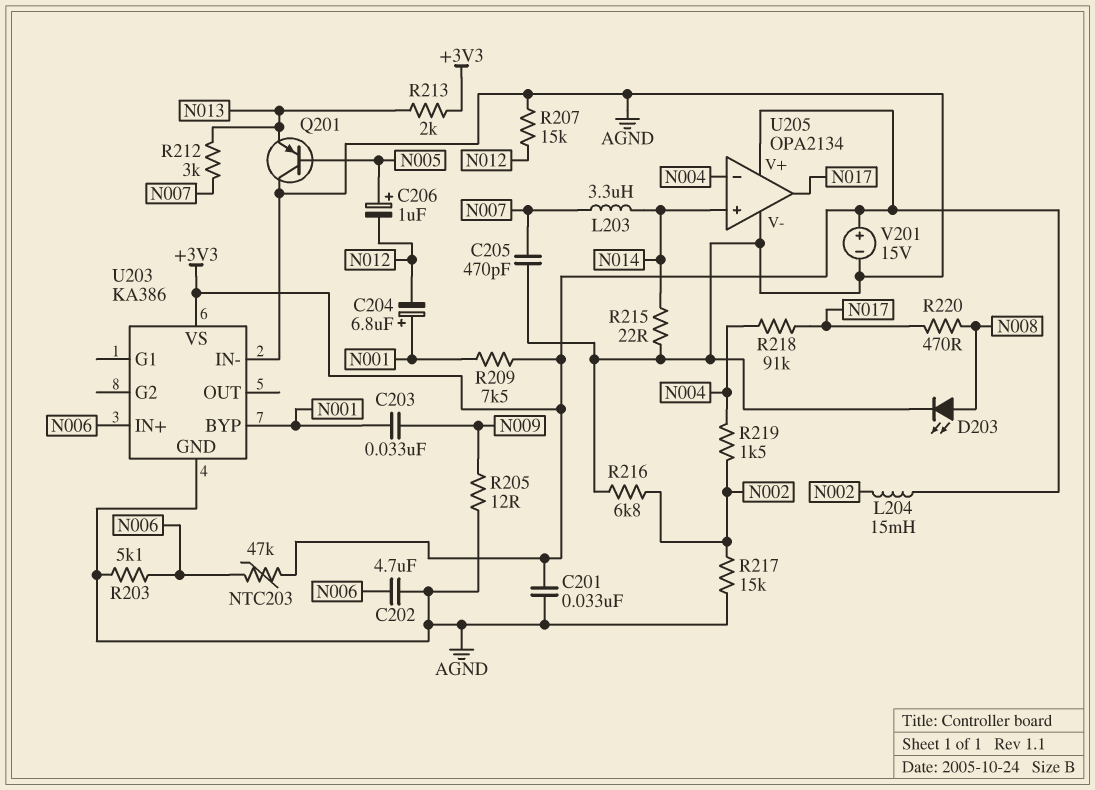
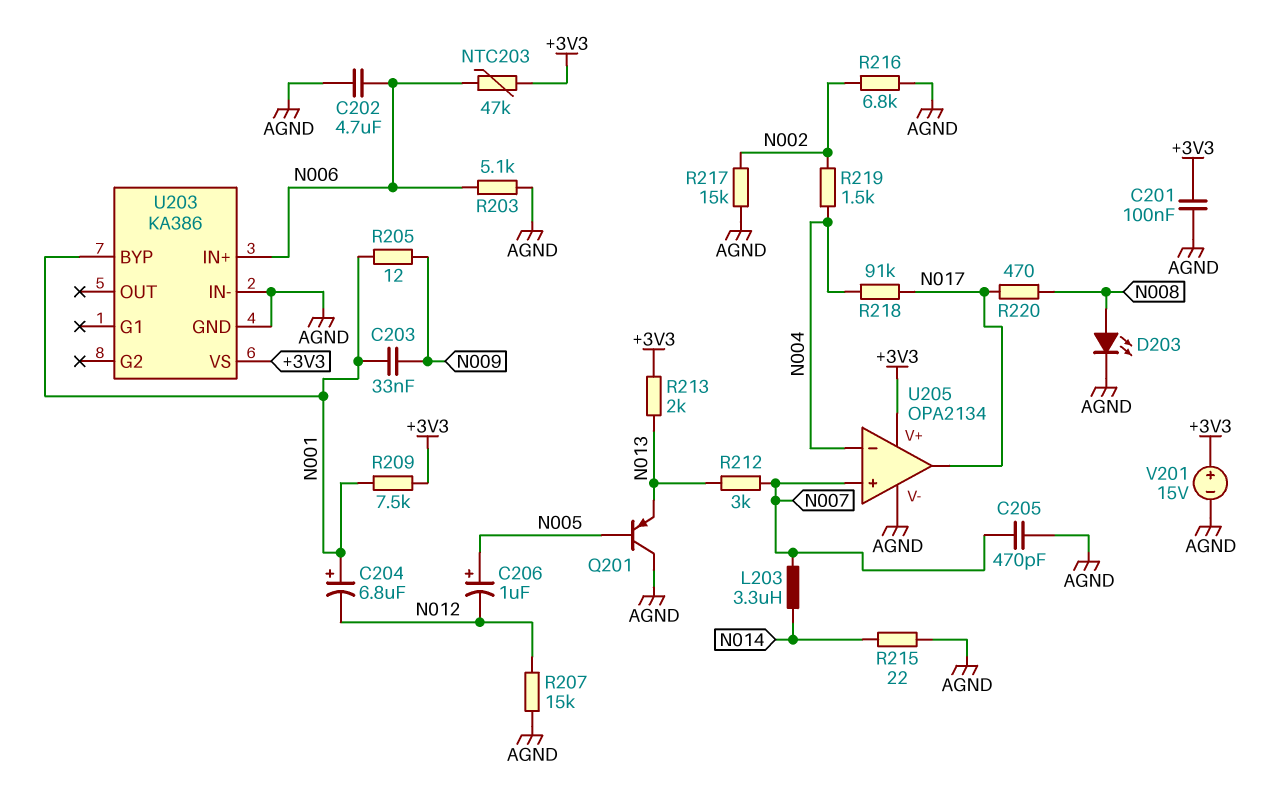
C201: 33nF (+3V3, AGND) -> 100nF (+3V3, AGND)
L204: 15mH (+3V3, N002) -> none
R205: 12 (AGND, N009) -> 12 (N001, N009)
U205 pin in+: N014 -> N007

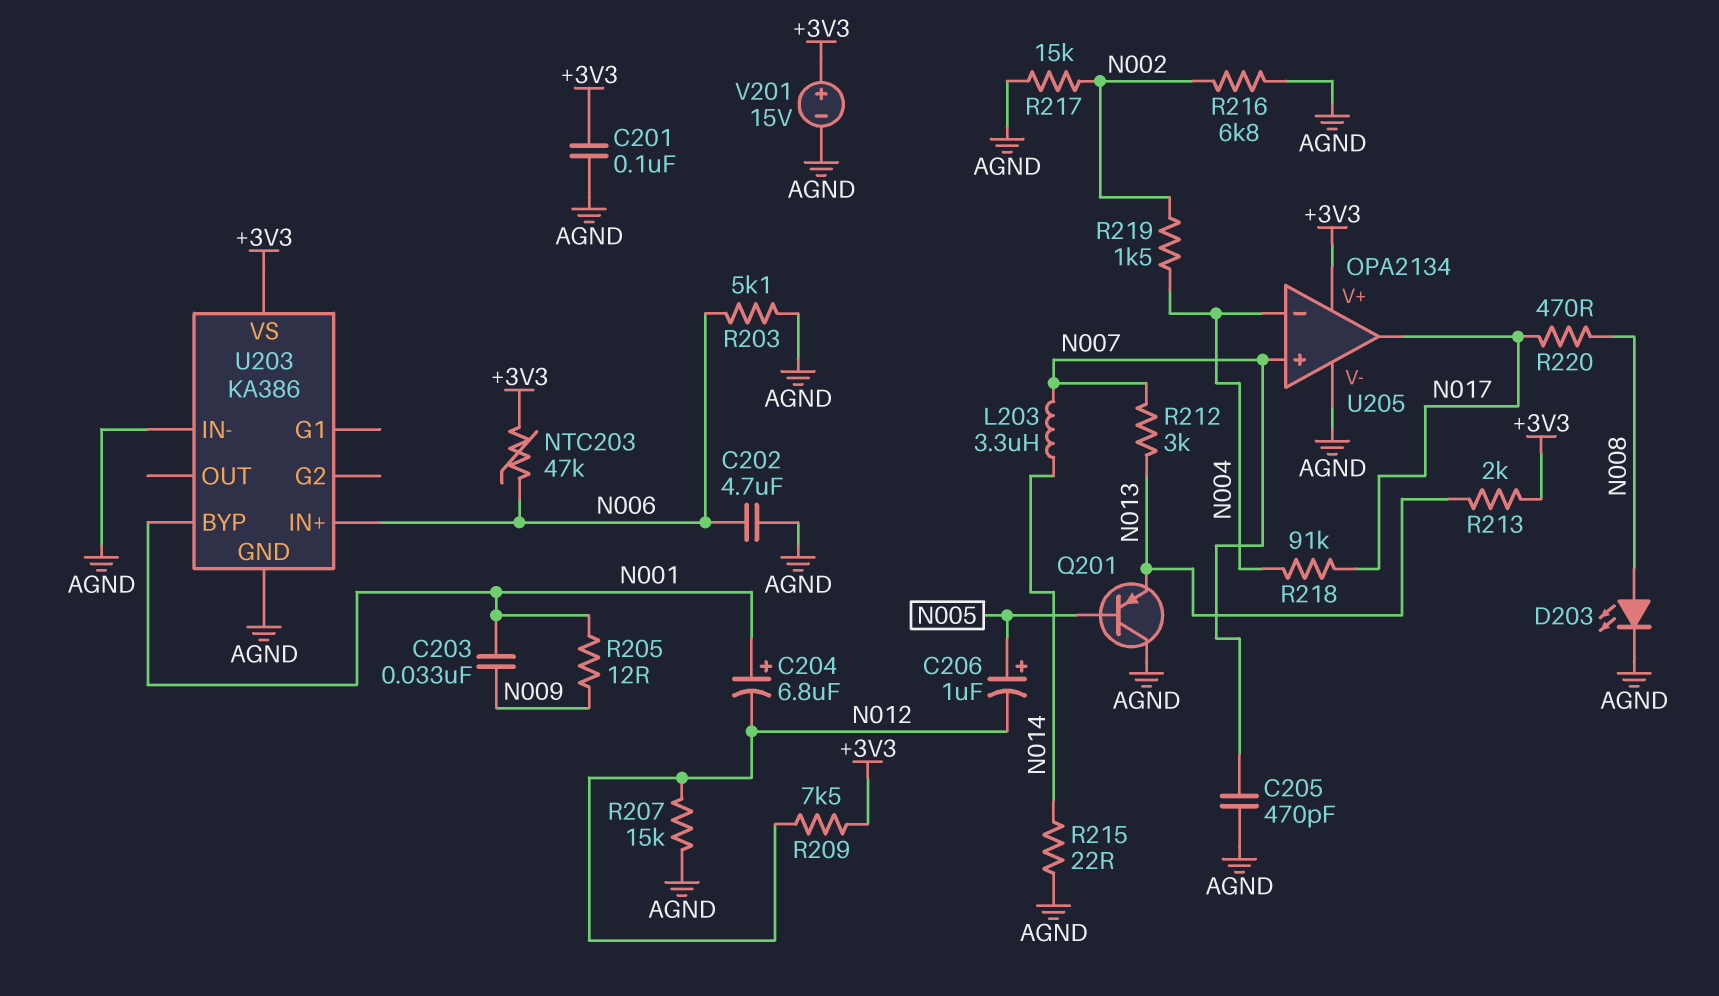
R209: 7.5k (+3V3, N001) -> 7.5k (+3V3, N012)

